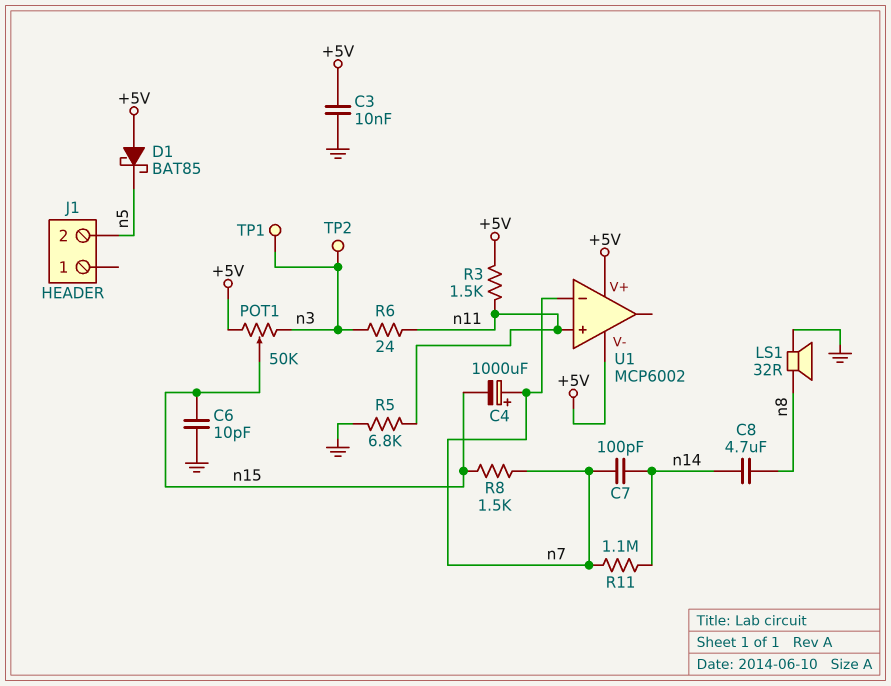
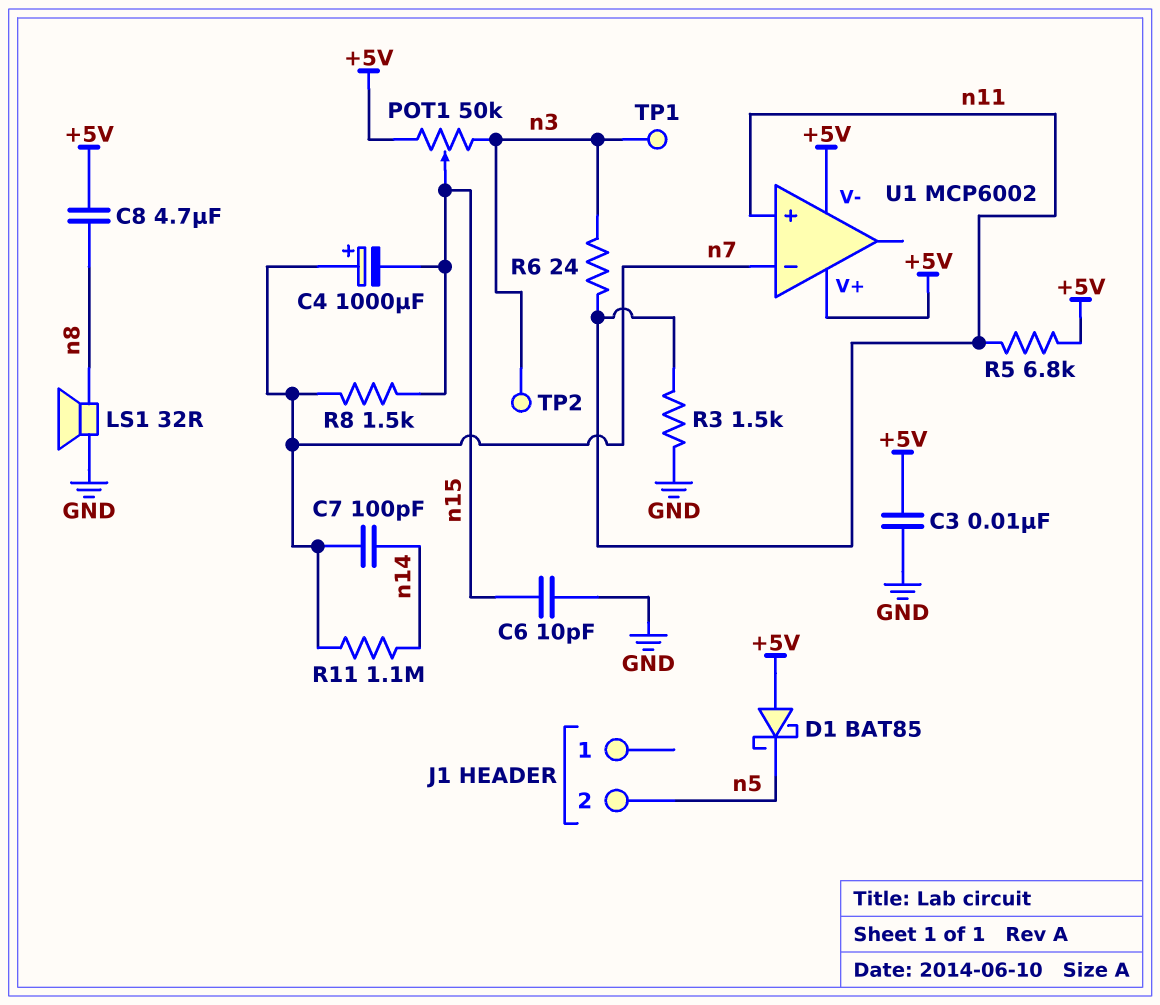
C8: 4.7uF (n8, n14) -> 4.7uF (+5V, n8)
R3: 1.5k (+5V, n11) -> 1.5k (GND, n11)
R5: 6.8k (GND, n11) -> 6.8k (+5V, n11)

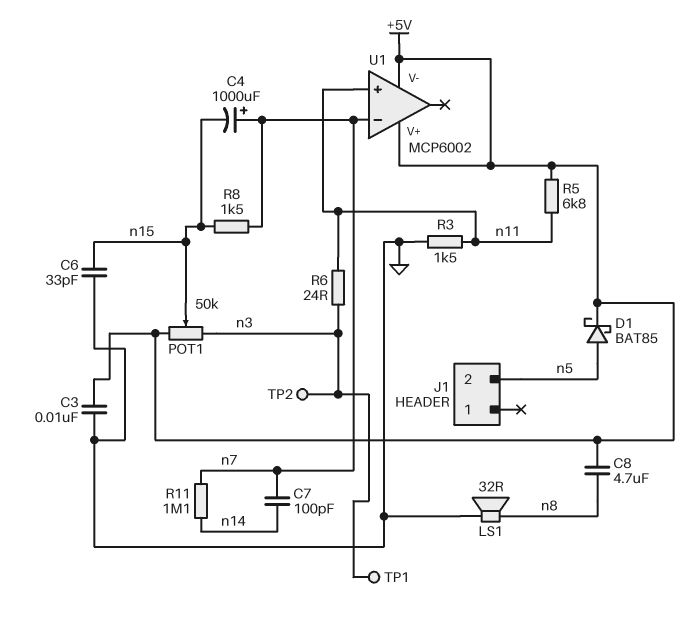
C6: 10pF (GND, n15) -> 33pF (GND, n15)
D1: schottky BAT85 (A +5V, K n5) -> schottky BAT85 (A n5, K +5V)

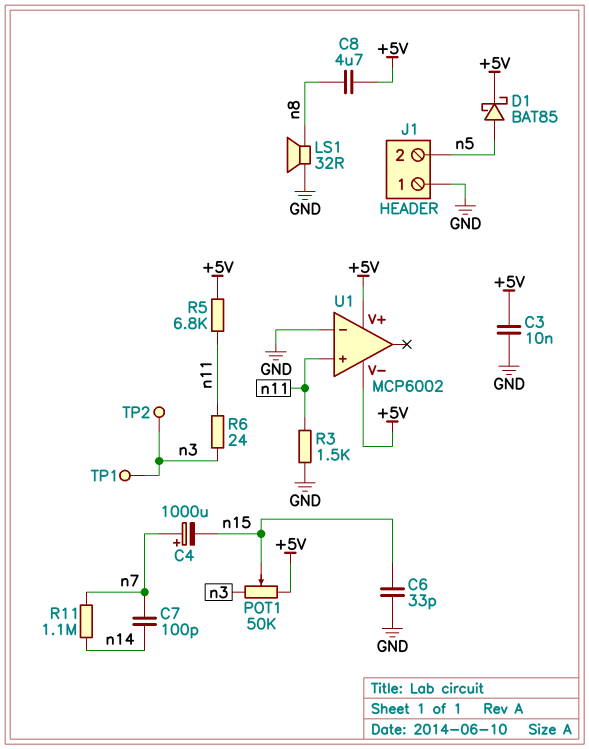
J1 pin 1: none -> GND
R8: 1.5k (n7, n15) -> none
U1 pin in-: n7 -> GND

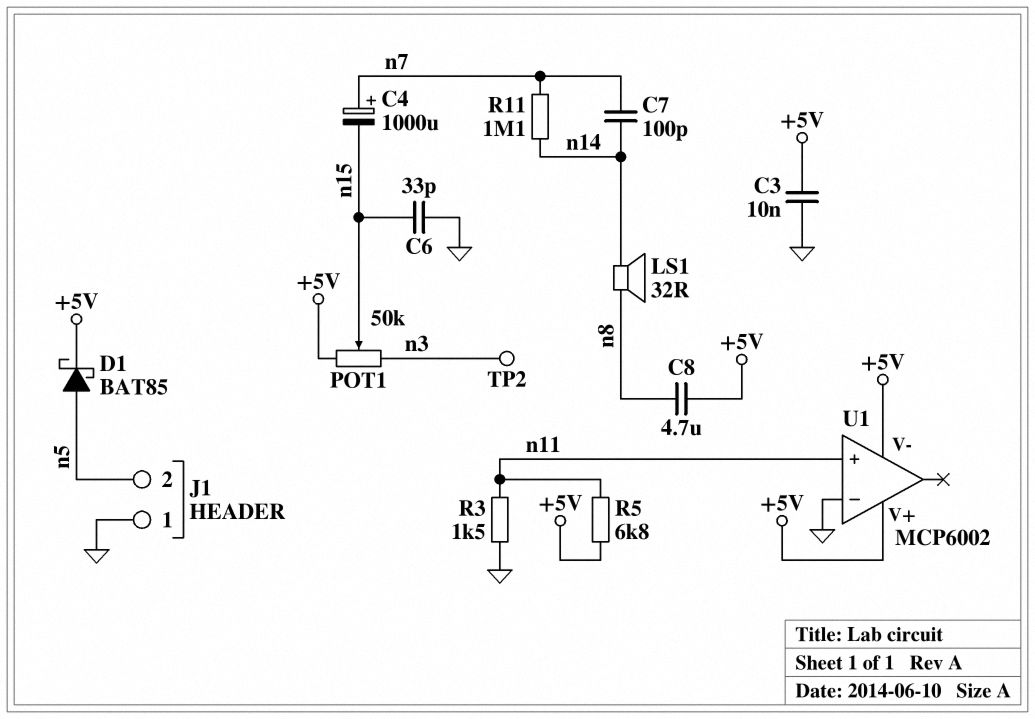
LS1: speaker 32R (GND, n8) -> speaker 32R (n8, n14)
R6: 24 (n3, n11) -> none
TP1: test point (n3) -> none

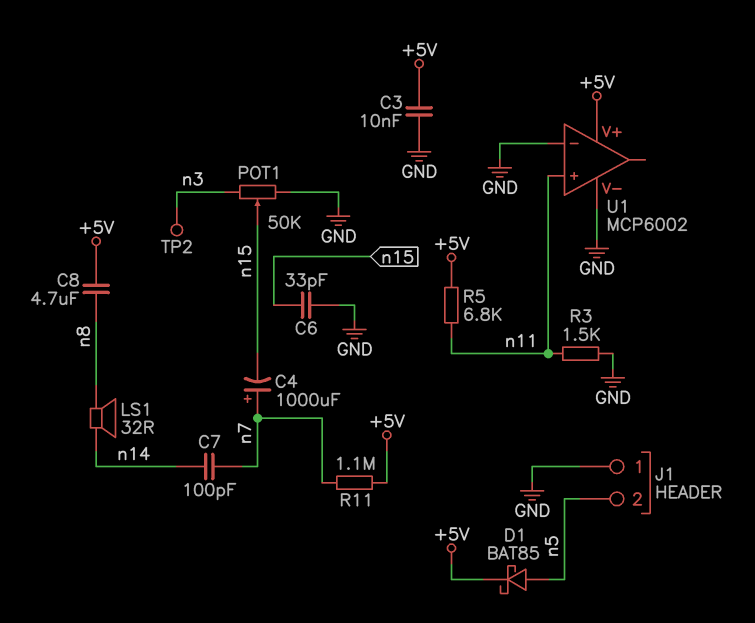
POT1: 50k (+5V, n3, wiper n15) -> 50k (GND, n3, wiper n15)
R11: 1.1M (n7, n14) -> 1.1M (+5V, n7)
U1 pin V-: +5V -> GND

